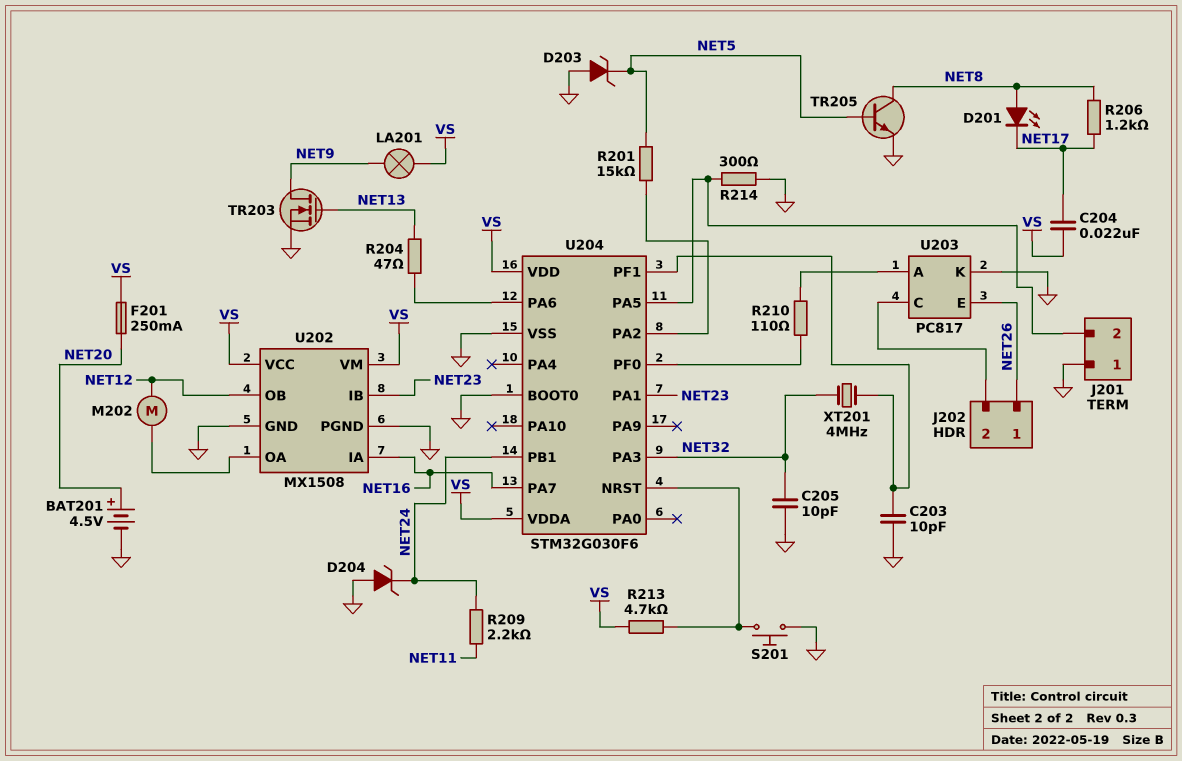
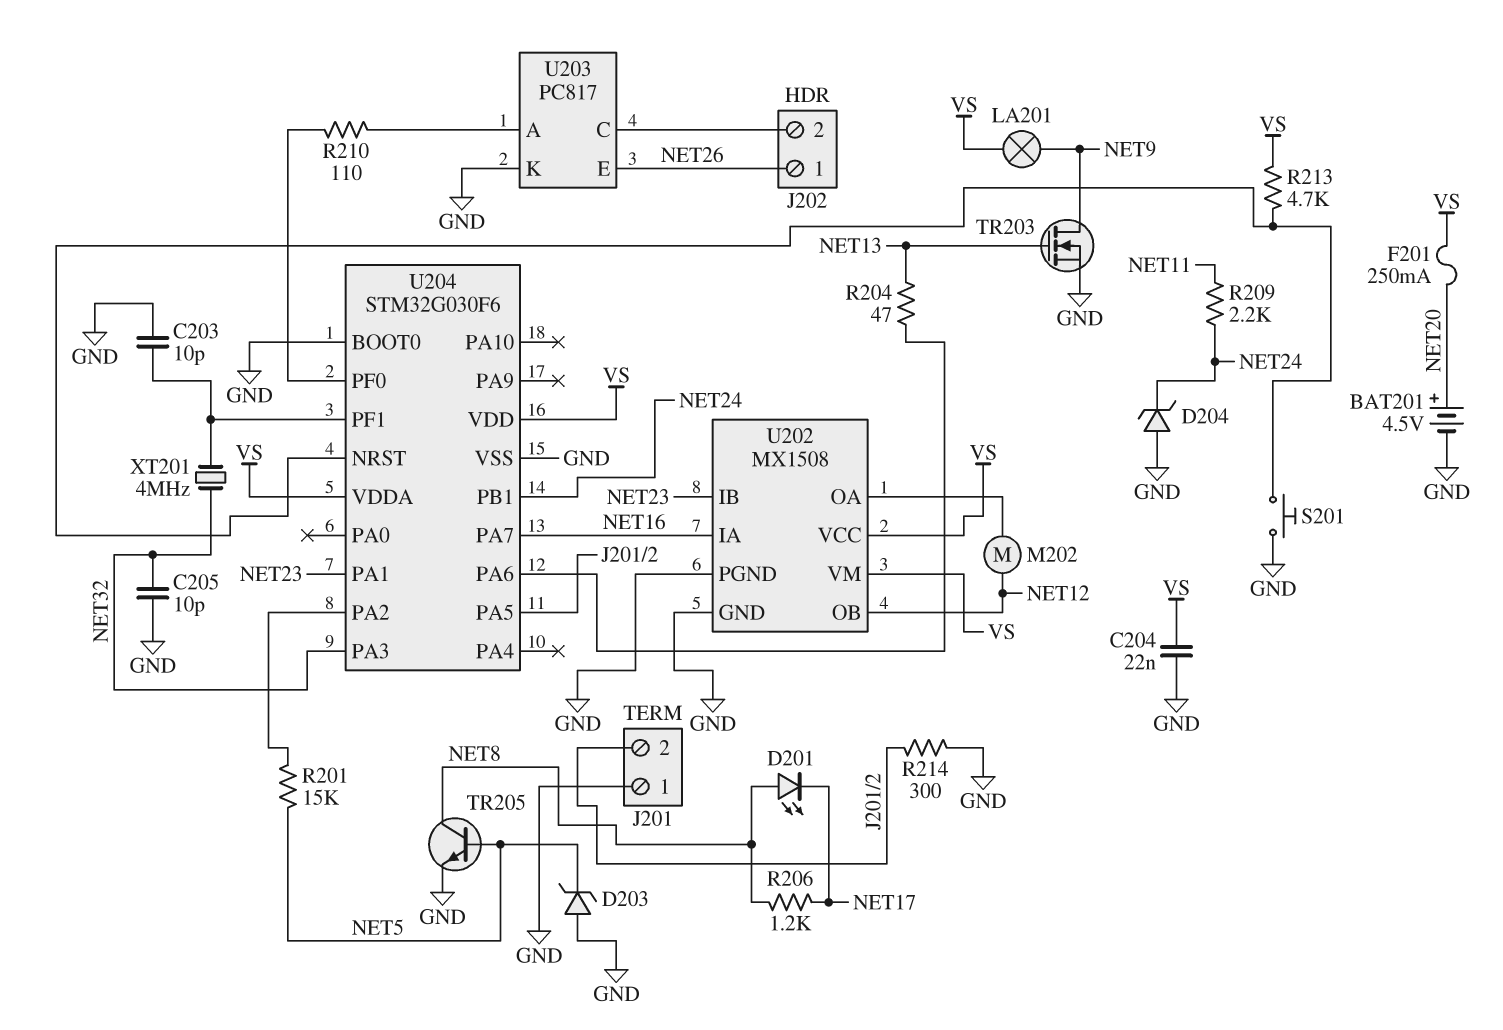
C204: 22nF (NET17, VS) -> 22nF (GND, VS)

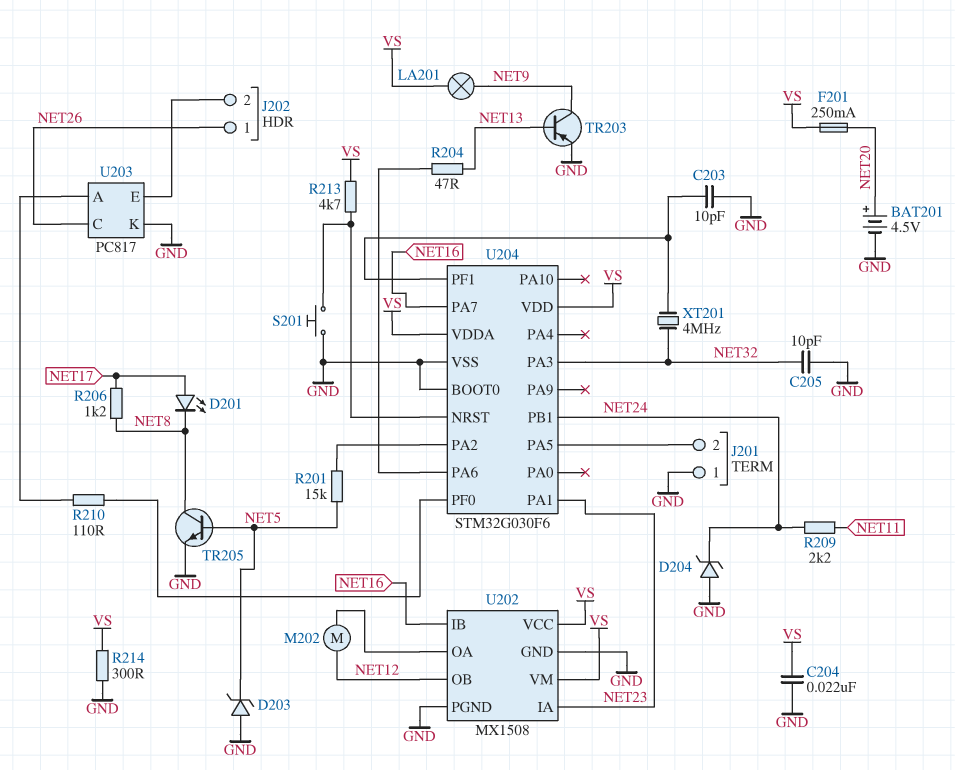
D201: LED (A NET8, K NET17) -> LED (A NET17, K NET8)
R214: 300 (GND, J201/2) -> 300 (GND, VS)
TR203: NMOS (G NET13, D NET9, S GND) -> PNP (B NET13, C NET9, E GND)
U202 pin IA: NET16 -> NET23
U202 pin IB: NET23 -> NET16
U203 pin C: J202/2 -> NET26
U203 pin E: NET26 -> J202/2

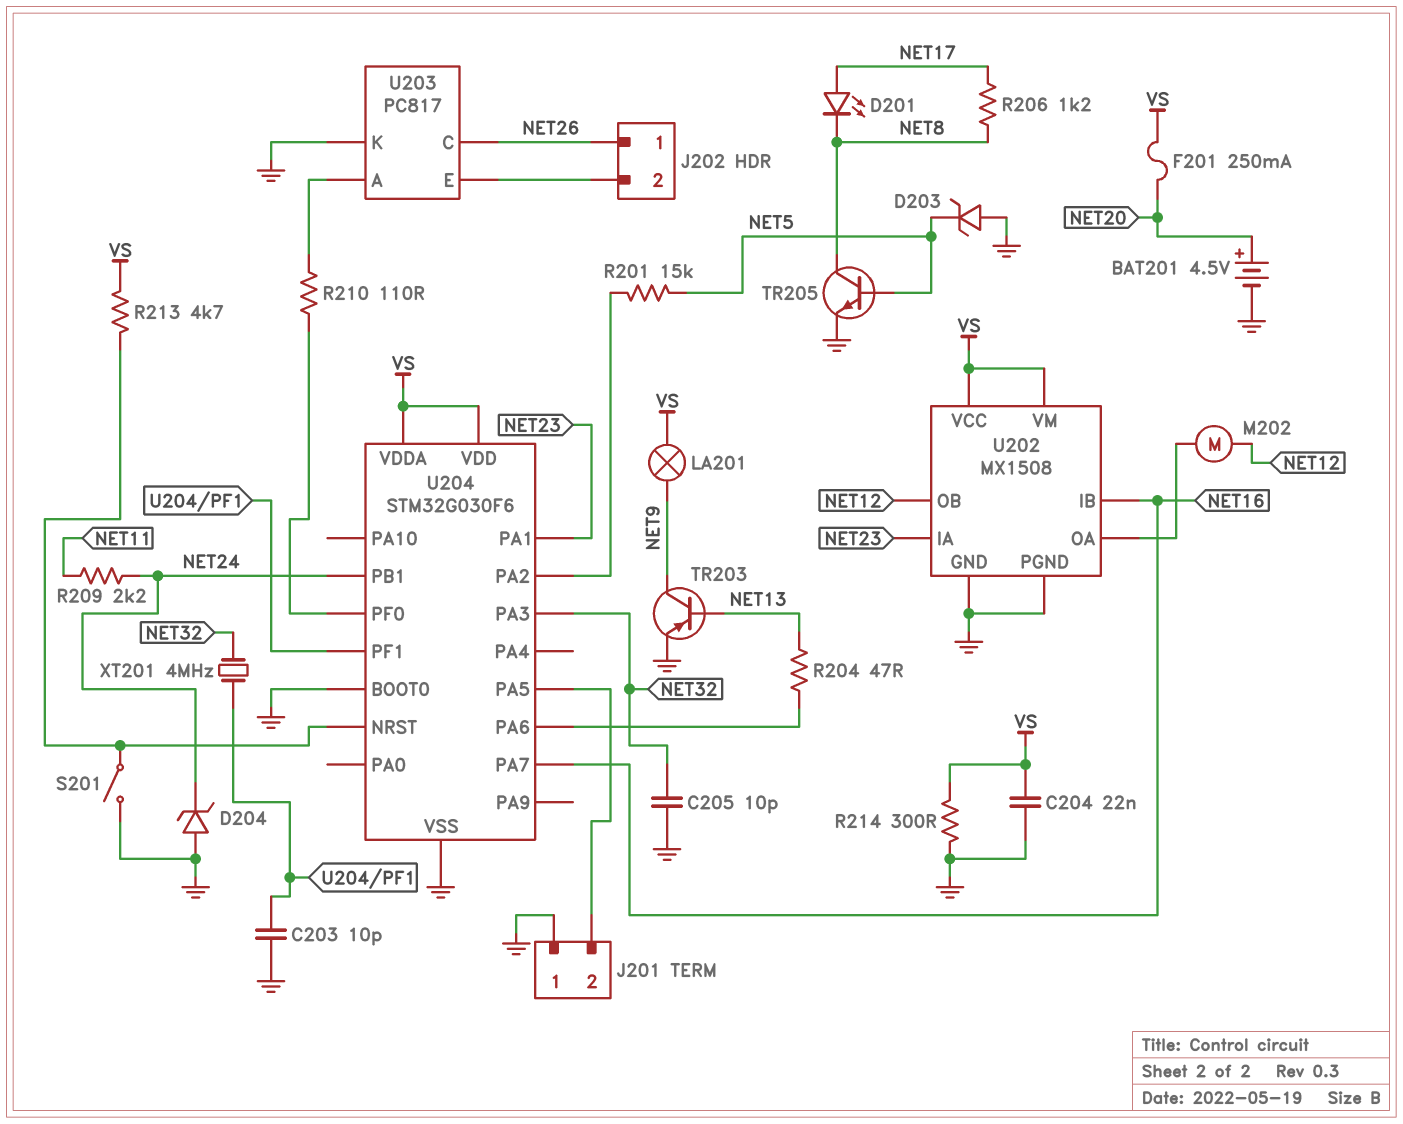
S201: button (GND, U204/NRST) -> switch (GND, U204/NRST)

